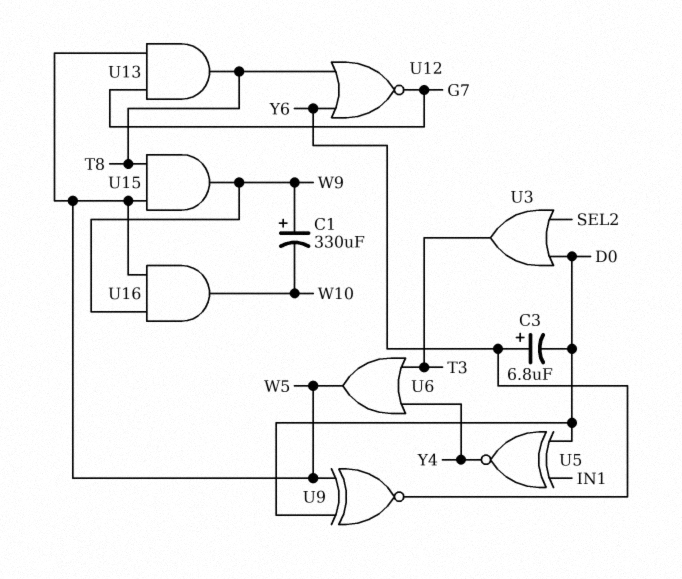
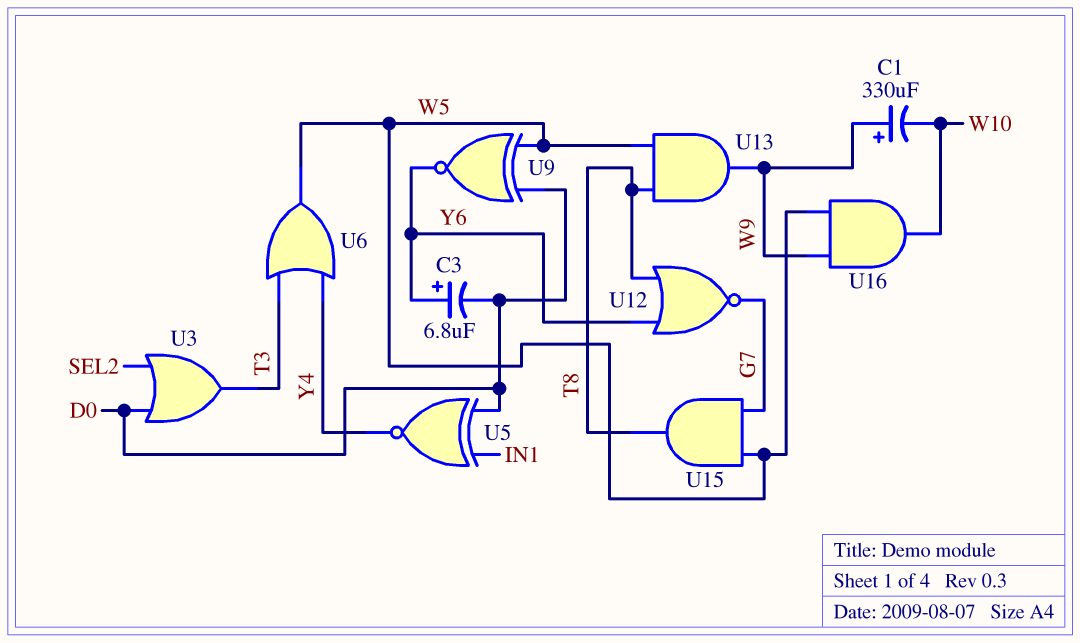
U13: AND (in G7, in W5, out T8) -> AND (in T8, in W5, out W9)
U15: AND (in T8, in W5, out W9) -> AND (in G7, in W5, out T8)

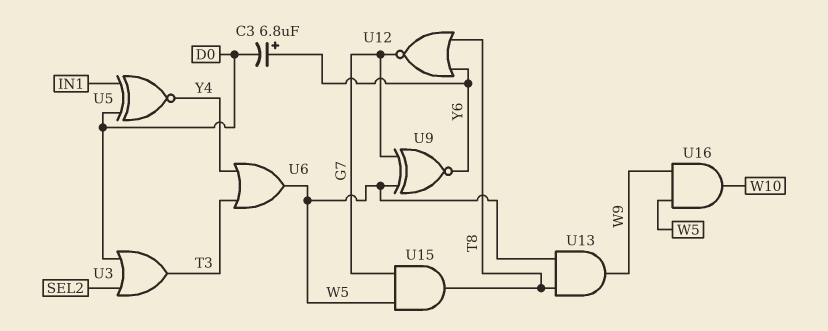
C1: 330uF (plus W9, minus W10) -> none
U9: XNOR (in D0, in W5, out Y6) -> XNOR (in G7, in W5, out Y6)

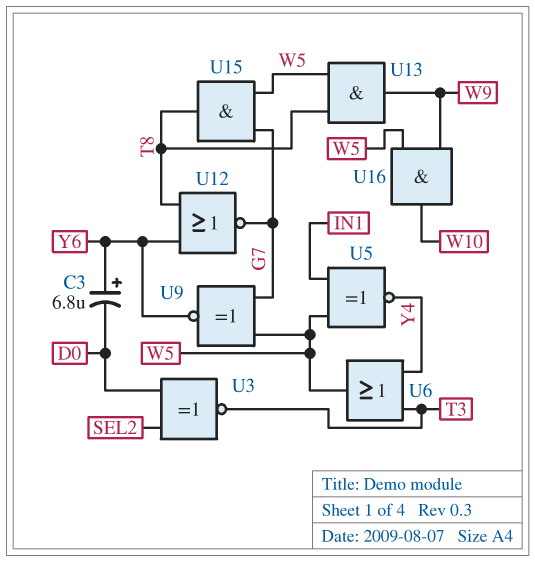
U3: OR (in D0, in SEL2, out T3) -> XNOR (in D0, in SEL2, out T3)
U5: XNOR (in D0, in IN1, out Y4) -> XNOR (in IN1, in W5, out Y4)

